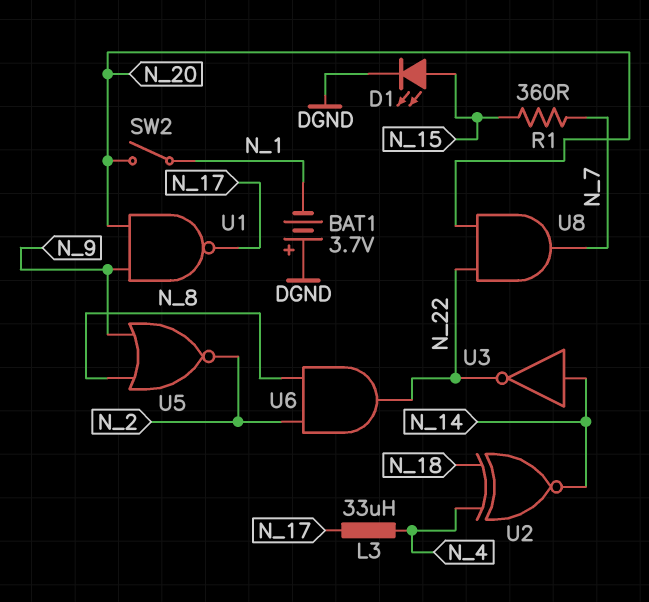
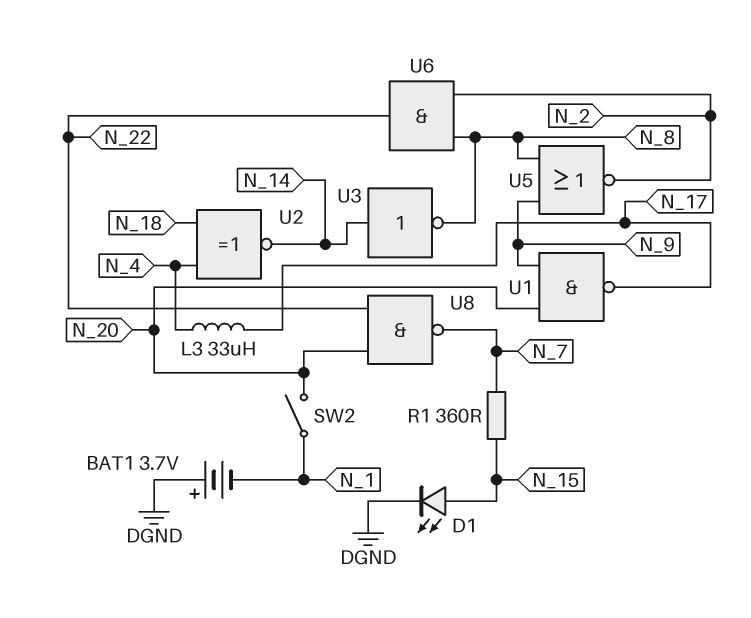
U3: NOT (in N_14, out N_22) -> NOT (in N_14, out N_8)
U8: AND (in N_20, in N_22, out N_7) -> NAND (in N_20, in N_22, out N_7)

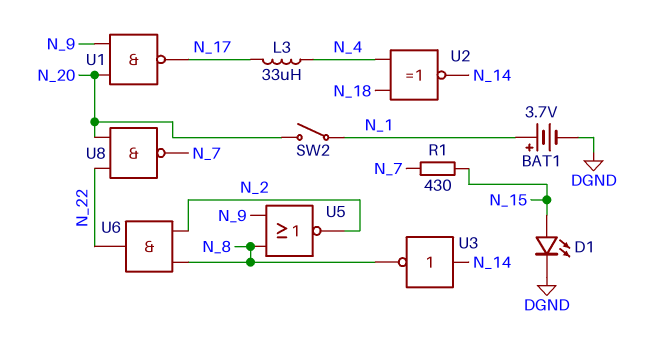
BAT1: 3.7V (plus DGND, minus N_1) -> 3.7V (plus N_1, minus DGND)
R1: 360 (N_7, N_15) -> 430 (N_7, N_15)

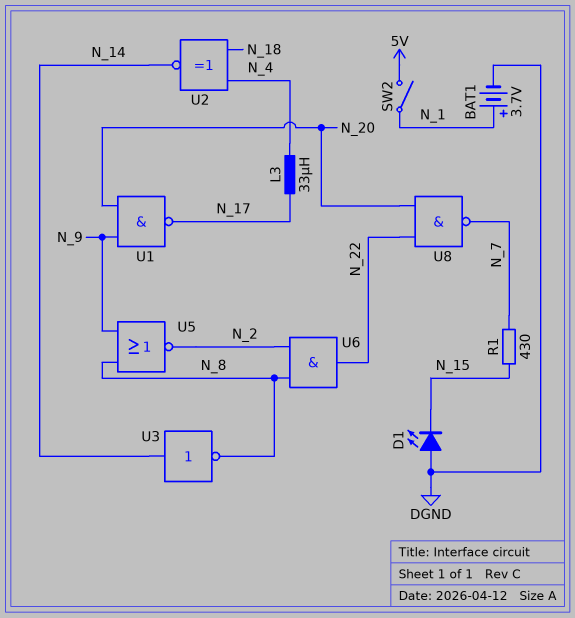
D1: LED (A N_15, K DGND) -> LED (A DGND, K N_15)
SW2: switch (N_1, N_20) -> switch (5V, N_1)

